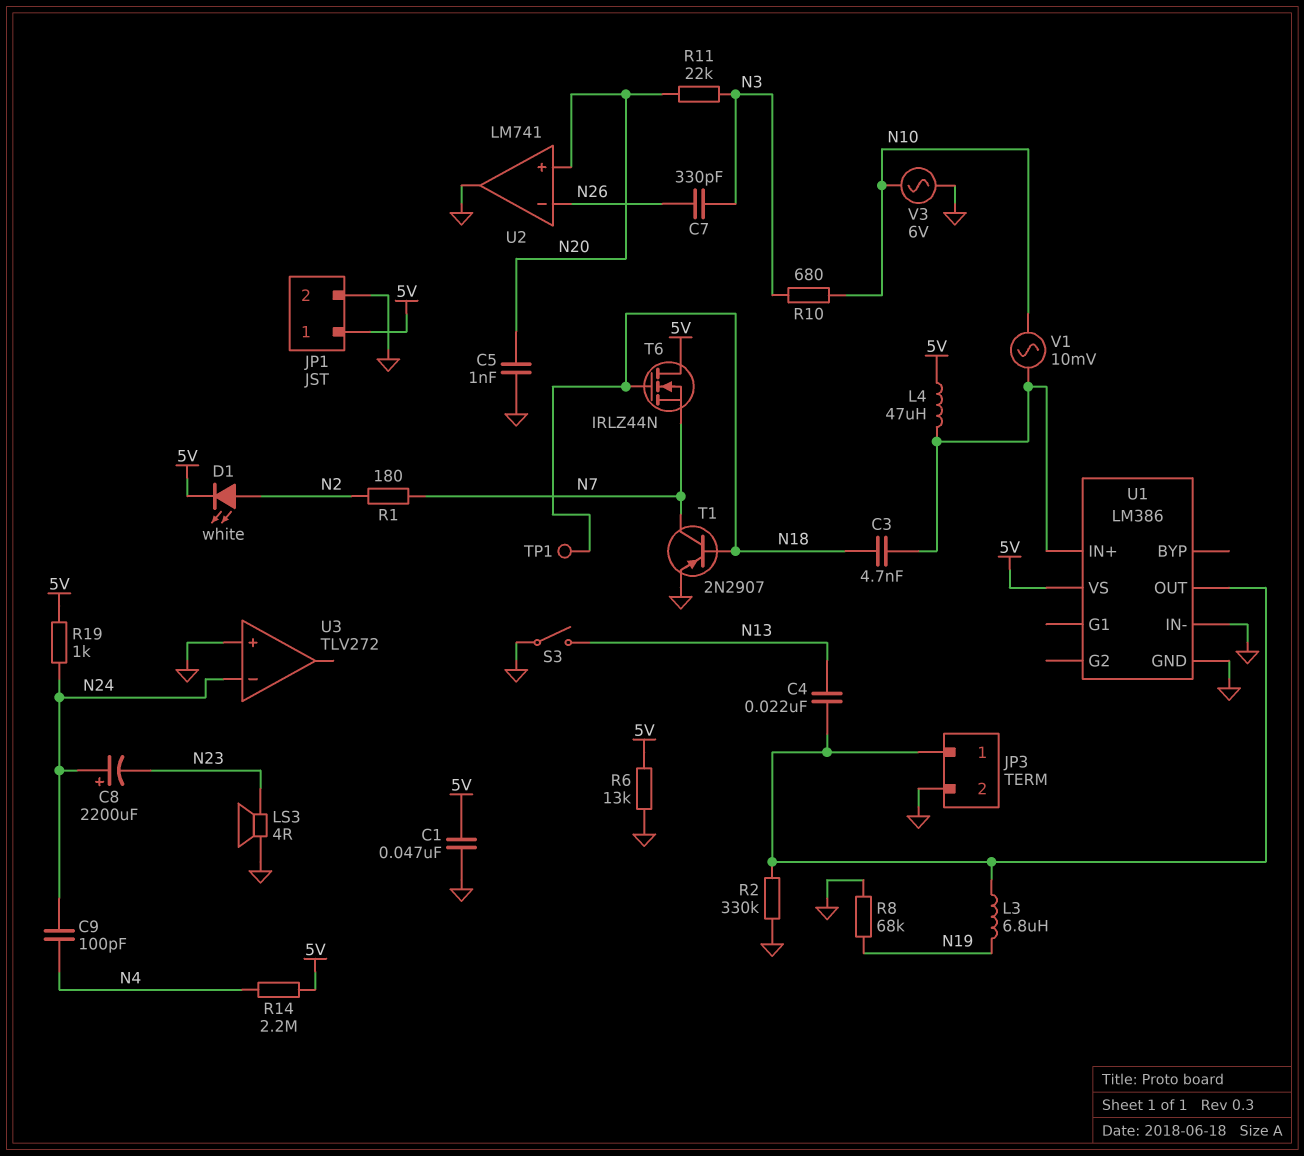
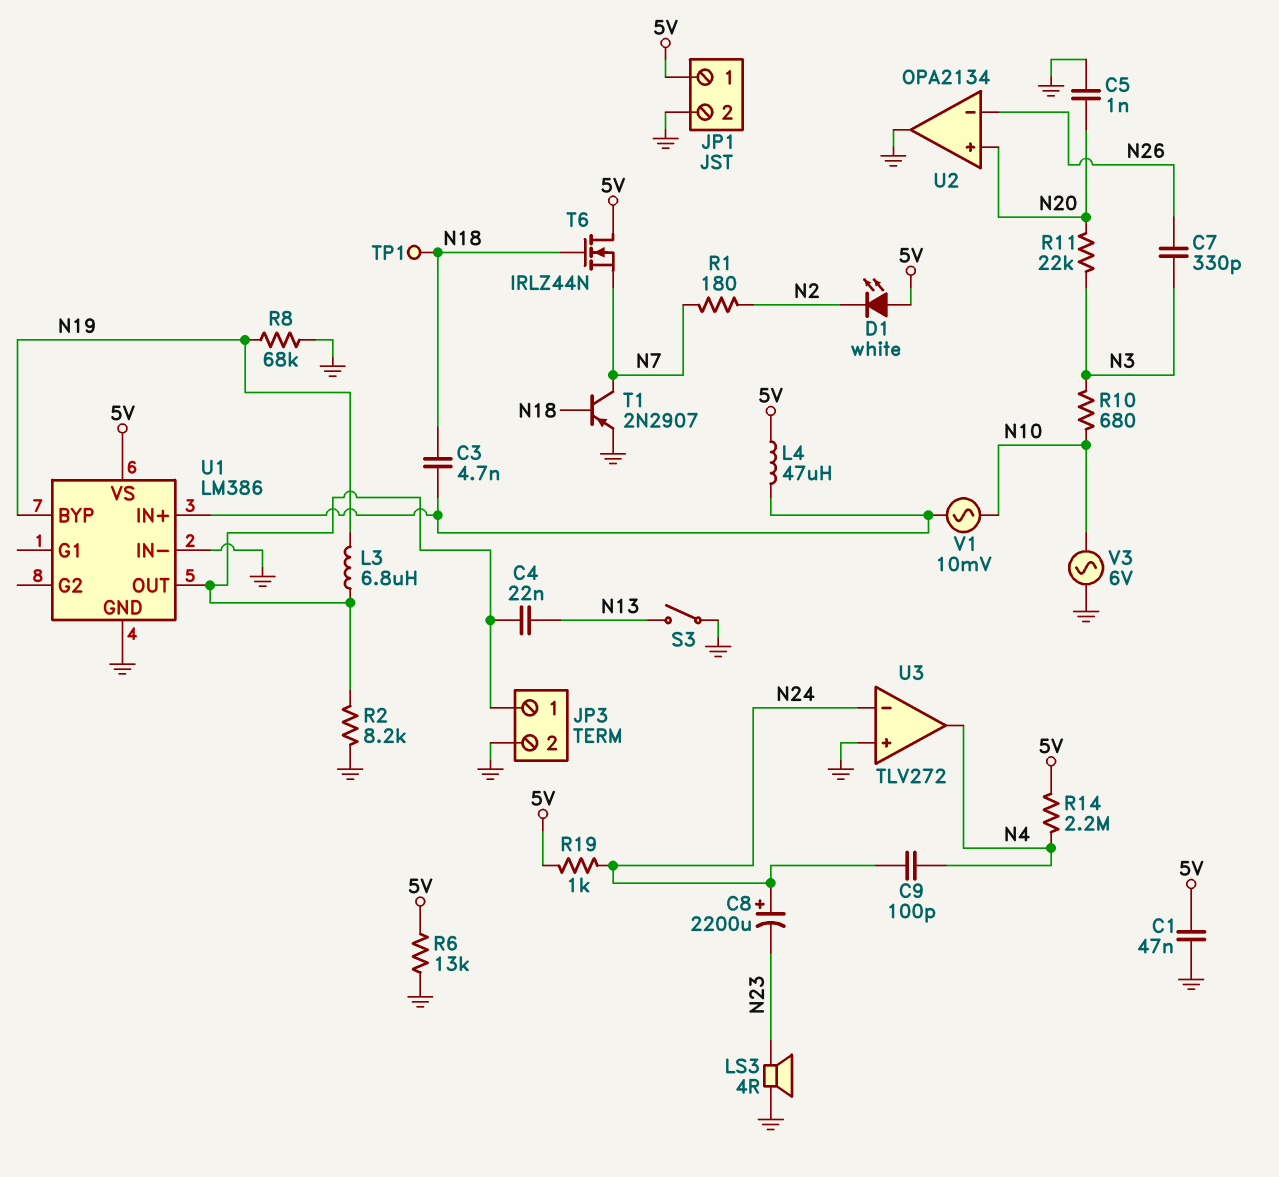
D1: LED white (A N2, K 5V) -> LED white (A 5V, K N2)
R2: 330k (GND, JP3/1) -> 8.2k (GND, JP3/1)
U1 pin BYP: none -> N19
U2: LM741 -> OPA2134
U3 pin out: none -> N4

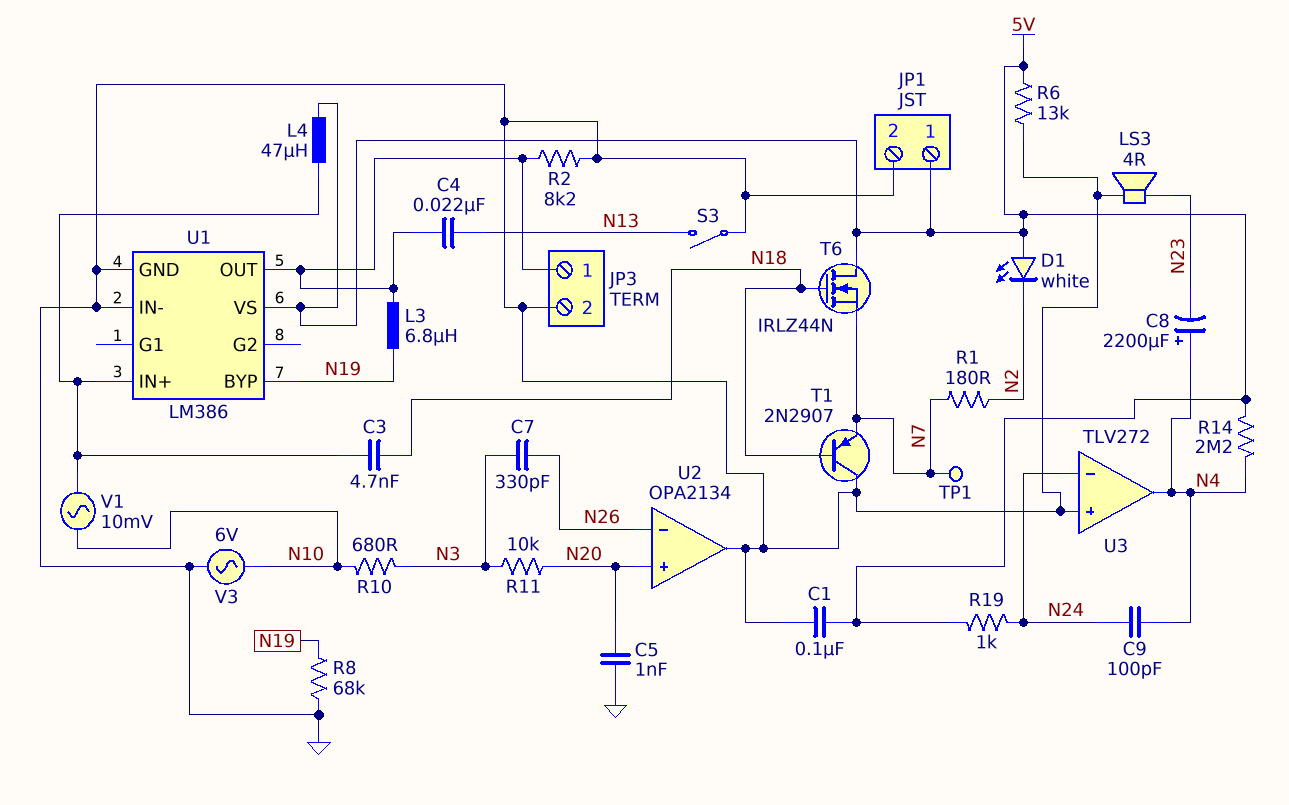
C1: 47nF (5V, GND) -> 100nF (5V, GND)
C8: 2200uF (plus N24, minus N23) -> 2200uF (plus N4, minus N23)
R11: 22k (N3, N20) -> 10k (N3, N20)
T1: PNP 2N2907 (B N18, C N7, E GND) -> PNP 2N2907 (B N18, C GND, E N7)
TP1: test point (N18) -> test point (N7)

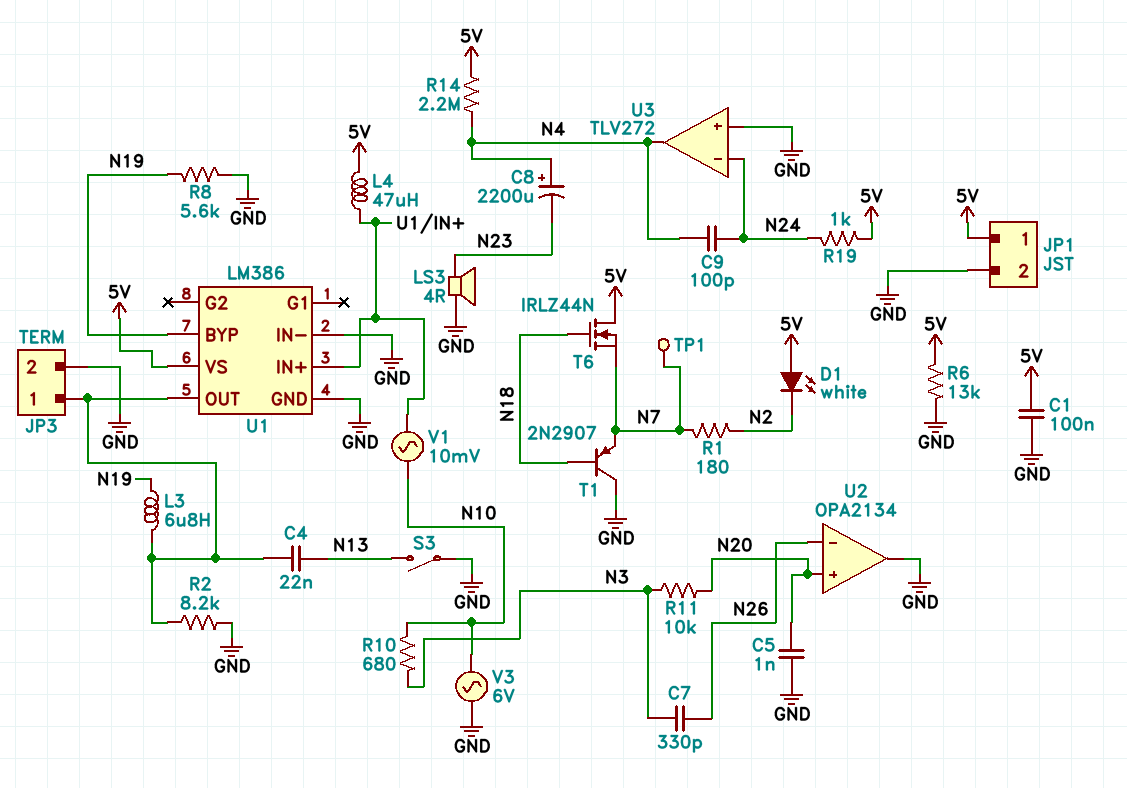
C3: 4.7nF (N18, U1/IN+) -> none
R8: 68k (GND, N19) -> 5.6k (GND, N19)

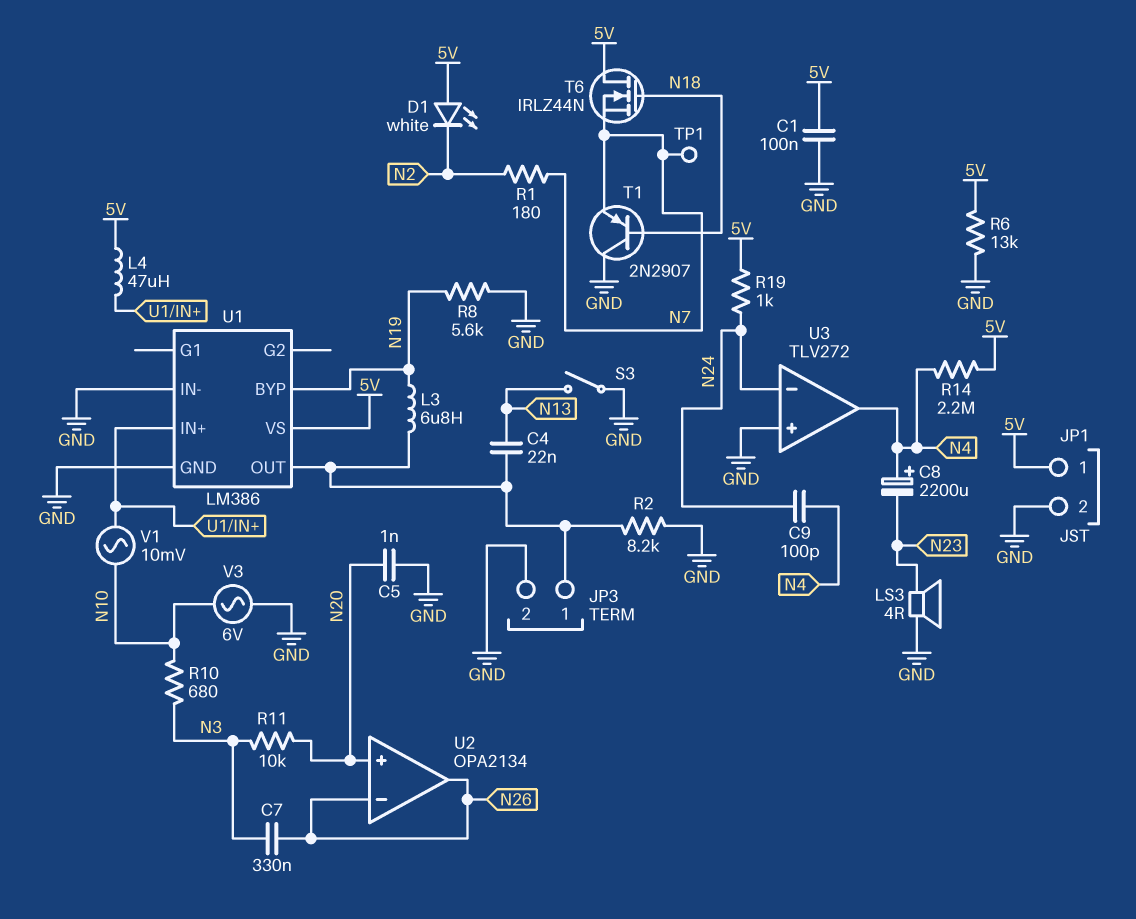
C7: 330pF (N3, N26) -> 330nF (N3, N26)
U2 pin out: GND -> N26

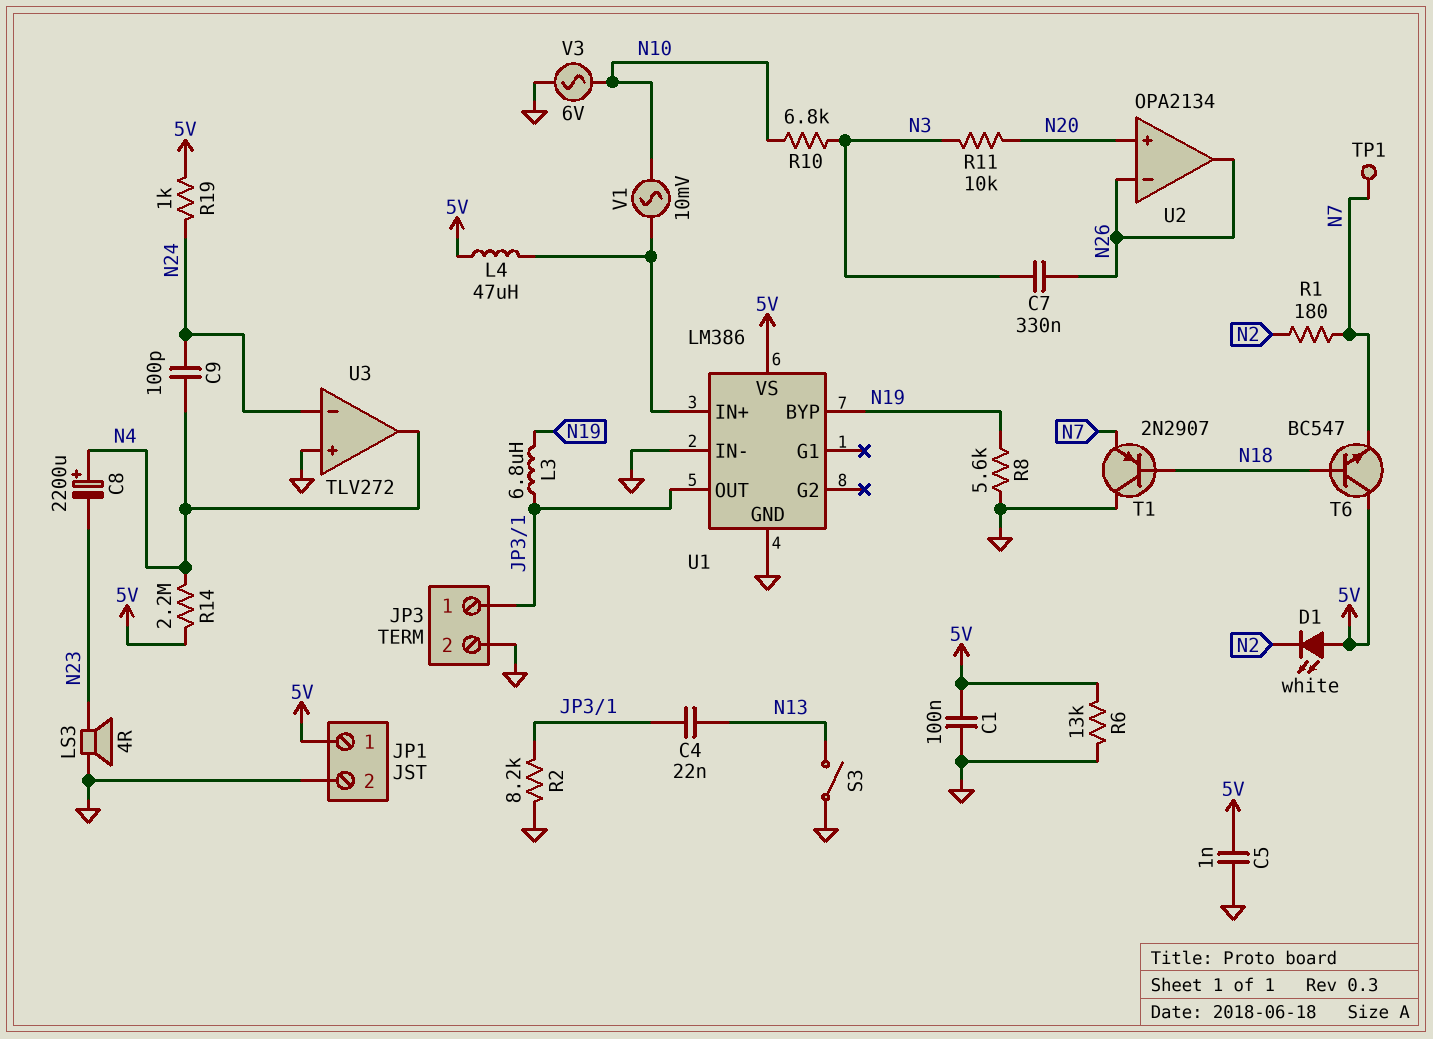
C5: 1nF (GND, N20) -> 1nF (5V, GND)
R10: 680 (N3, N10) -> 6.8k (N3, N10)
T6: NMOS IRLZ44N (G N18, D 5V, S N7) -> NPN BC547 (B N18, C 5V, E N7)

